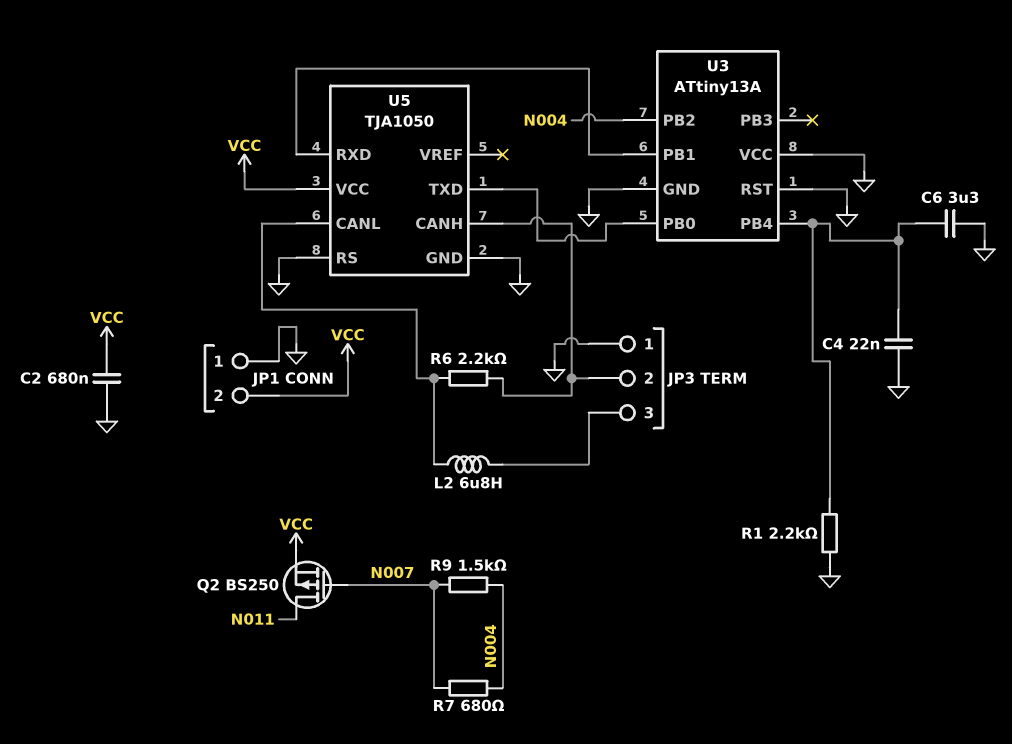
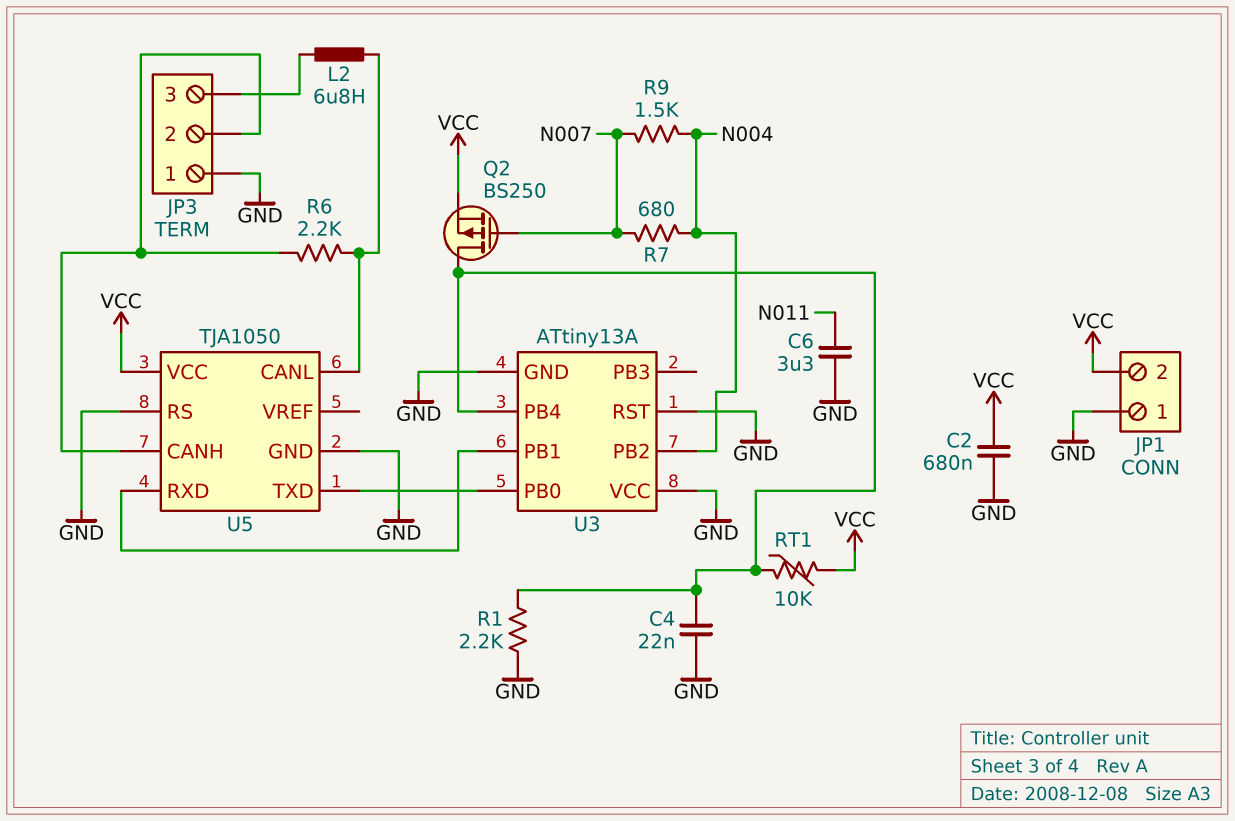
C6: 3.3uF (GND, U3/PB4) -> 3.3uF (GND, N011)
Q2: PMOS BS250 (G N007, D N011, S VCC) -> PMOS BS250 (G N007, D U3/PB4, S VCC)
RT1: none -> 10k (U3/PB4, VCC)

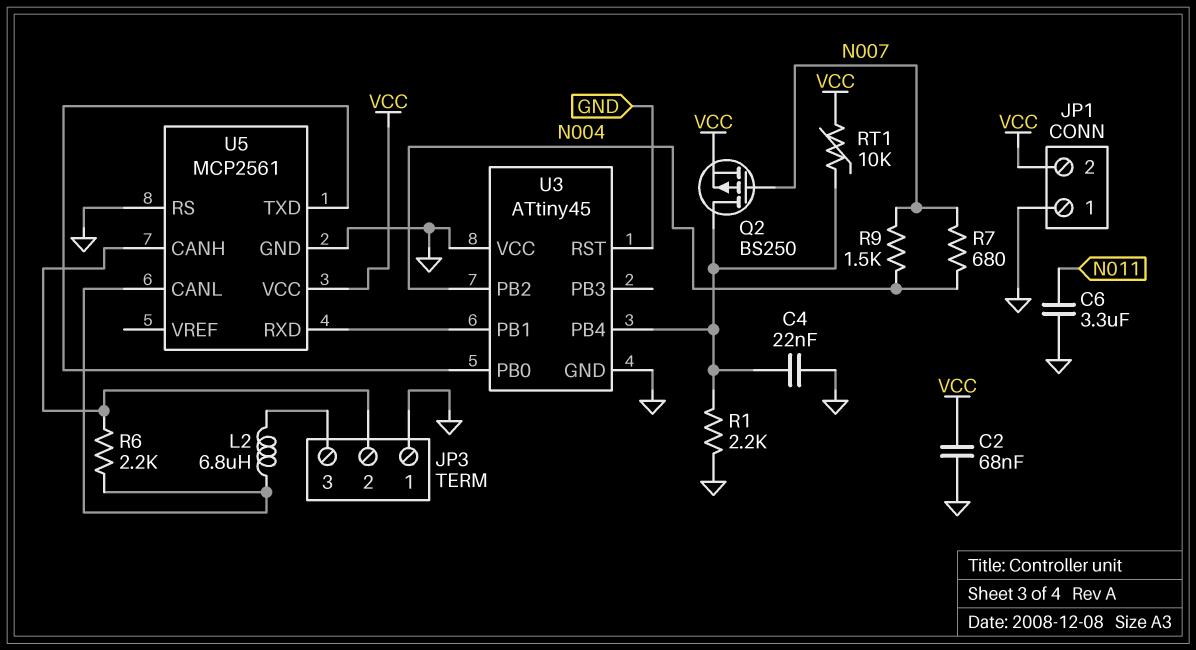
C2: 680nF (GND, VCC) -> 68nF (GND, VCC)
U3: ATtiny13A -> ATtiny45
U5: TJA1050 -> MCP2561

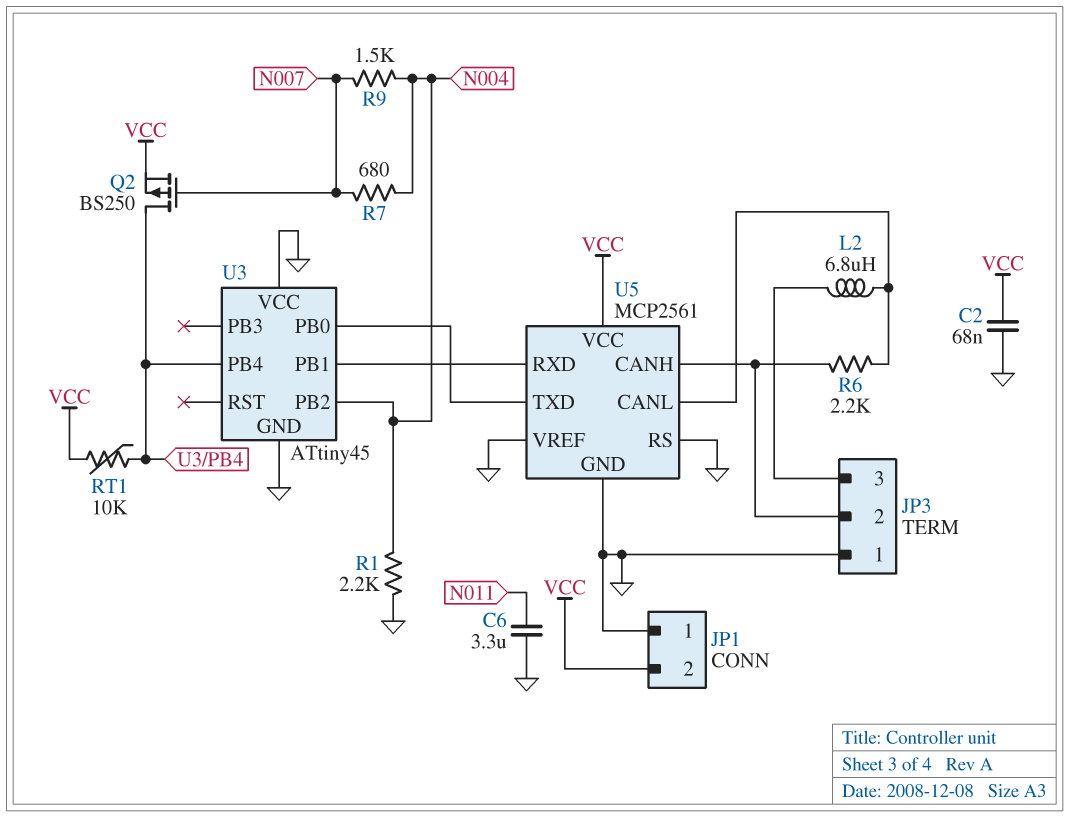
C4: 22nF (GND, U3/PB4) -> none
R1: 2.2k (GND, U3/PB4) -> 2.2k (GND, N004)
U3 pin RST: GND -> none
U5 pin VREF: none -> GND

